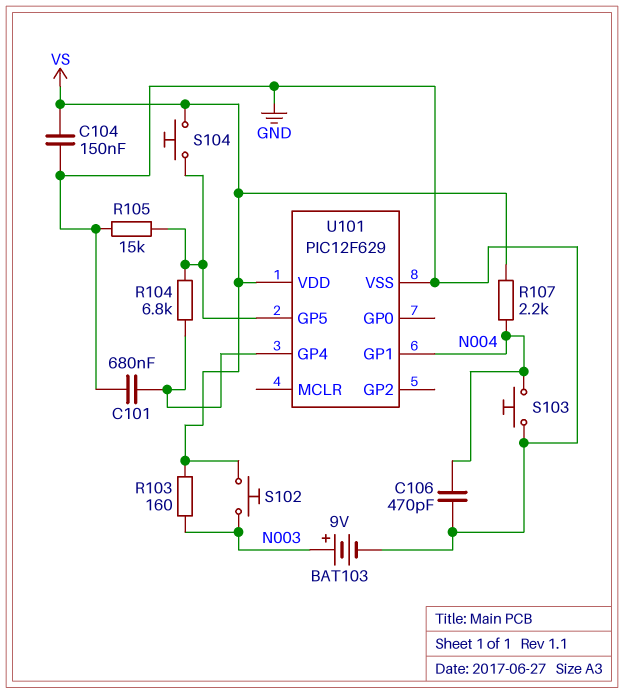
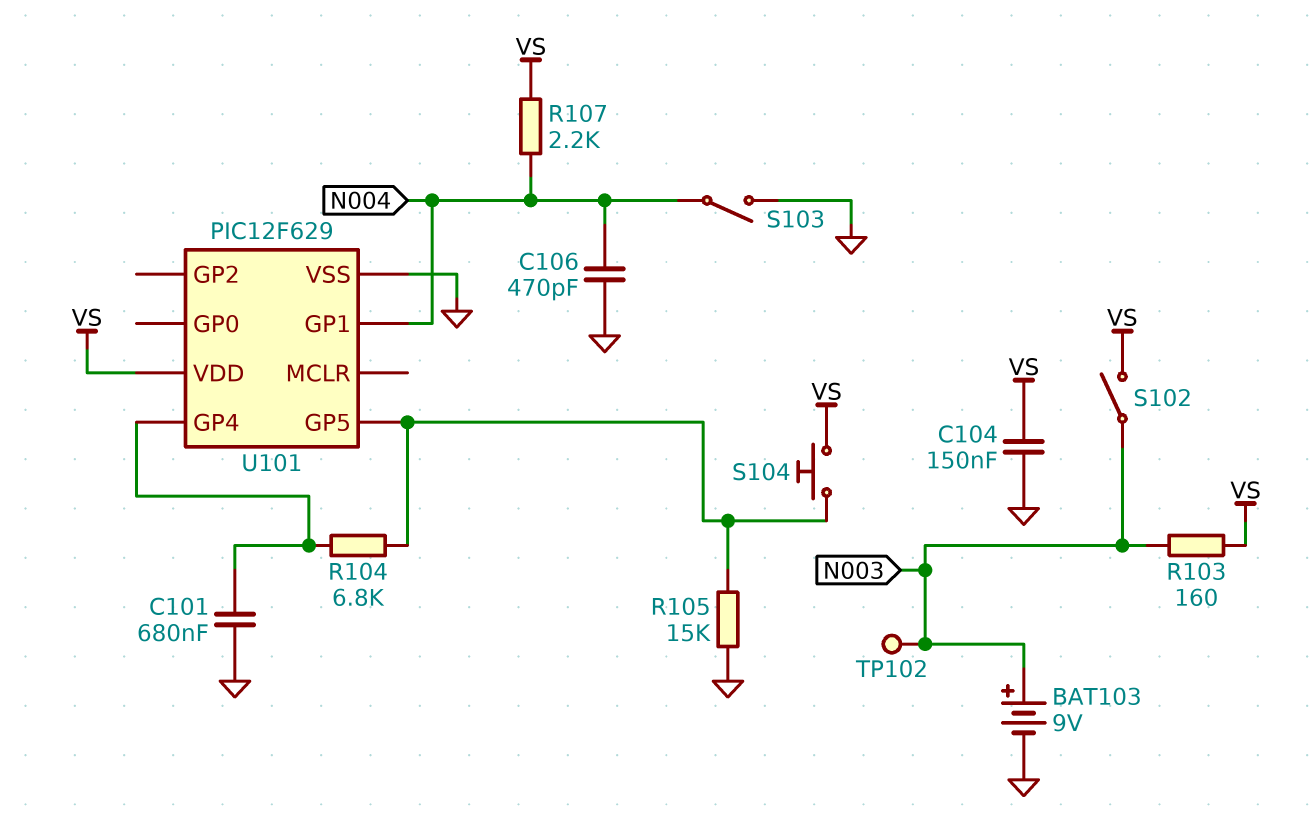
S102: button (N003, VS) -> switch (N003, VS)
S103: button (GND, N004) -> switch (GND, N004)
TP102: none -> test point (N003)

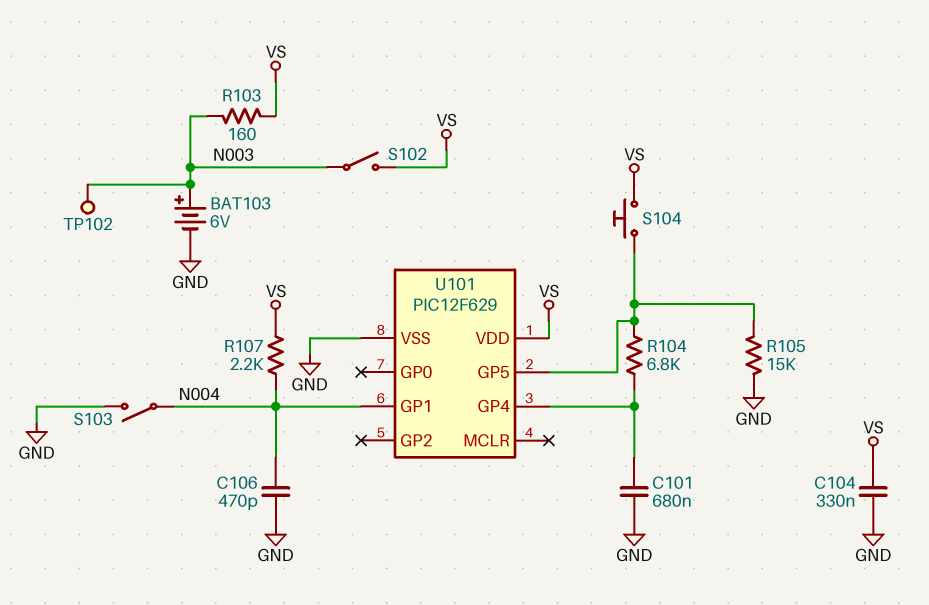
BAT103: 9V (plus N003, minus GND) -> 6V (plus N003, minus GND)
C104: 150nF (GND, VS) -> 330nF (GND, VS)

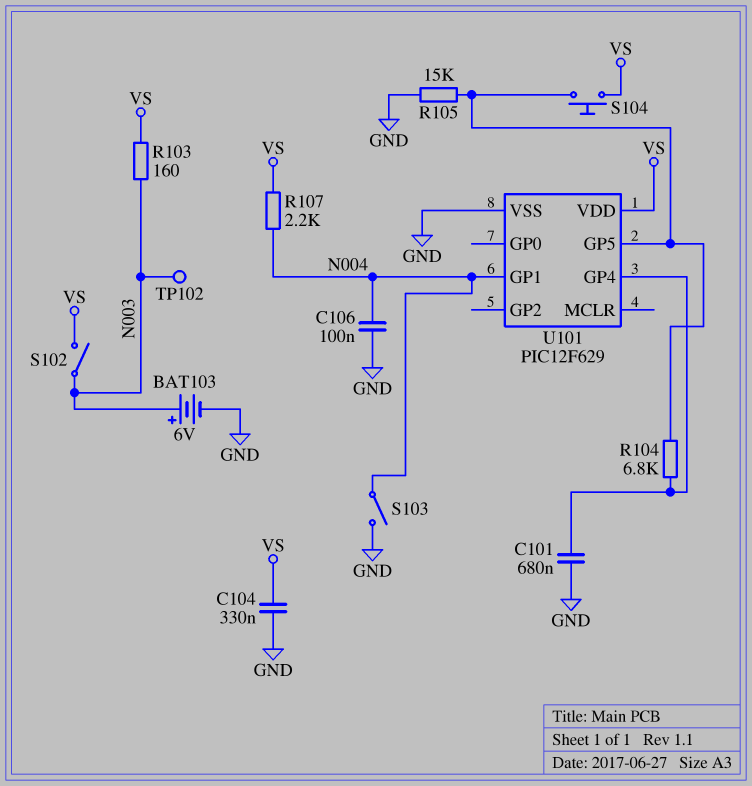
C106: 470pF (GND, N004) -> 100nF (GND, N004)

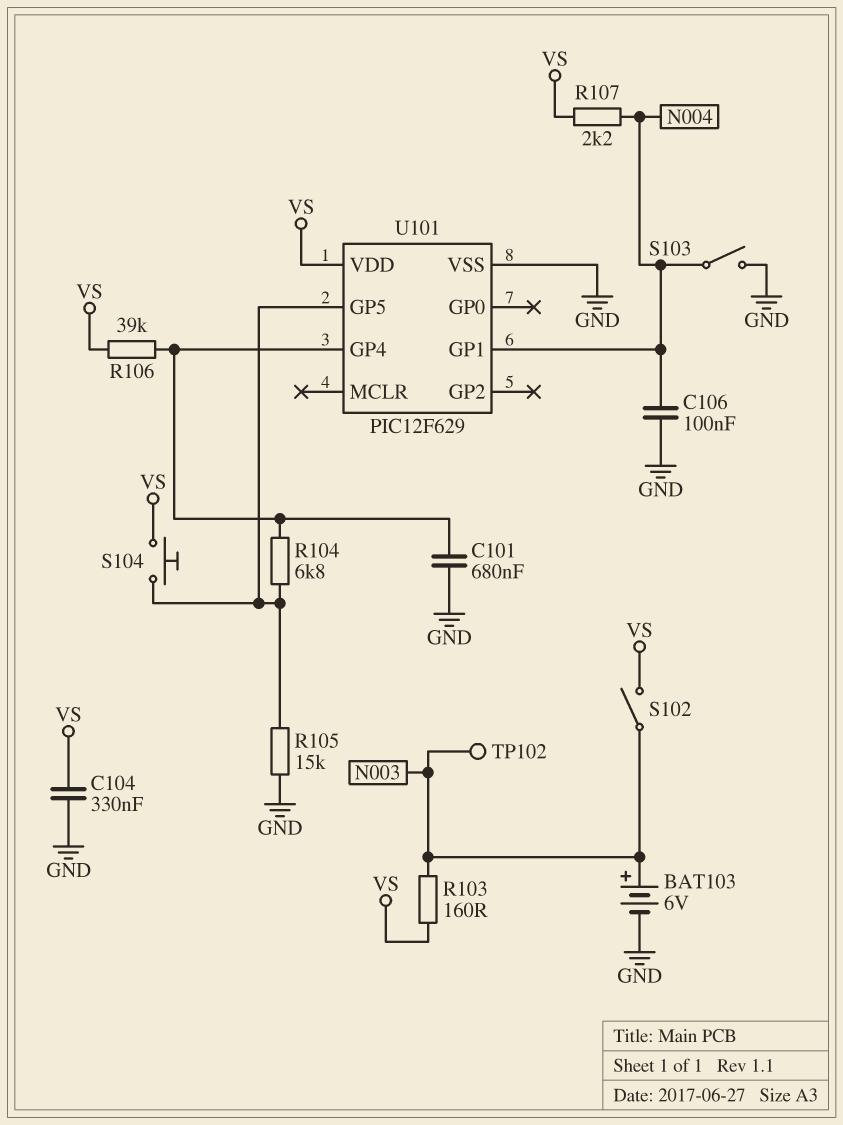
R106: none -> 39k (U101/GP4, VS)

